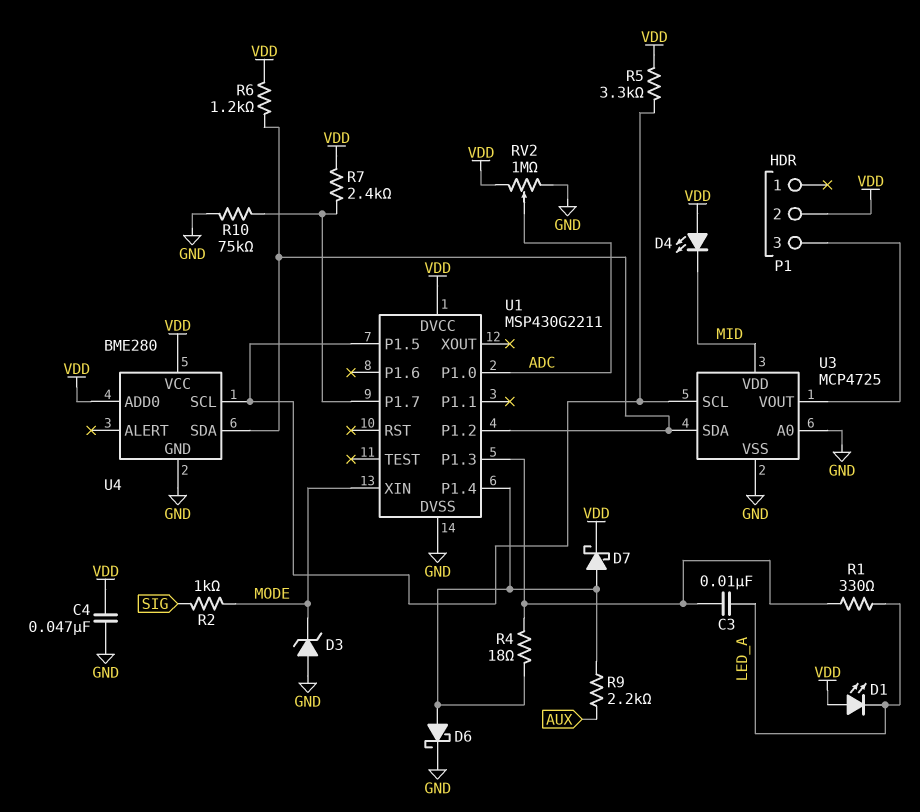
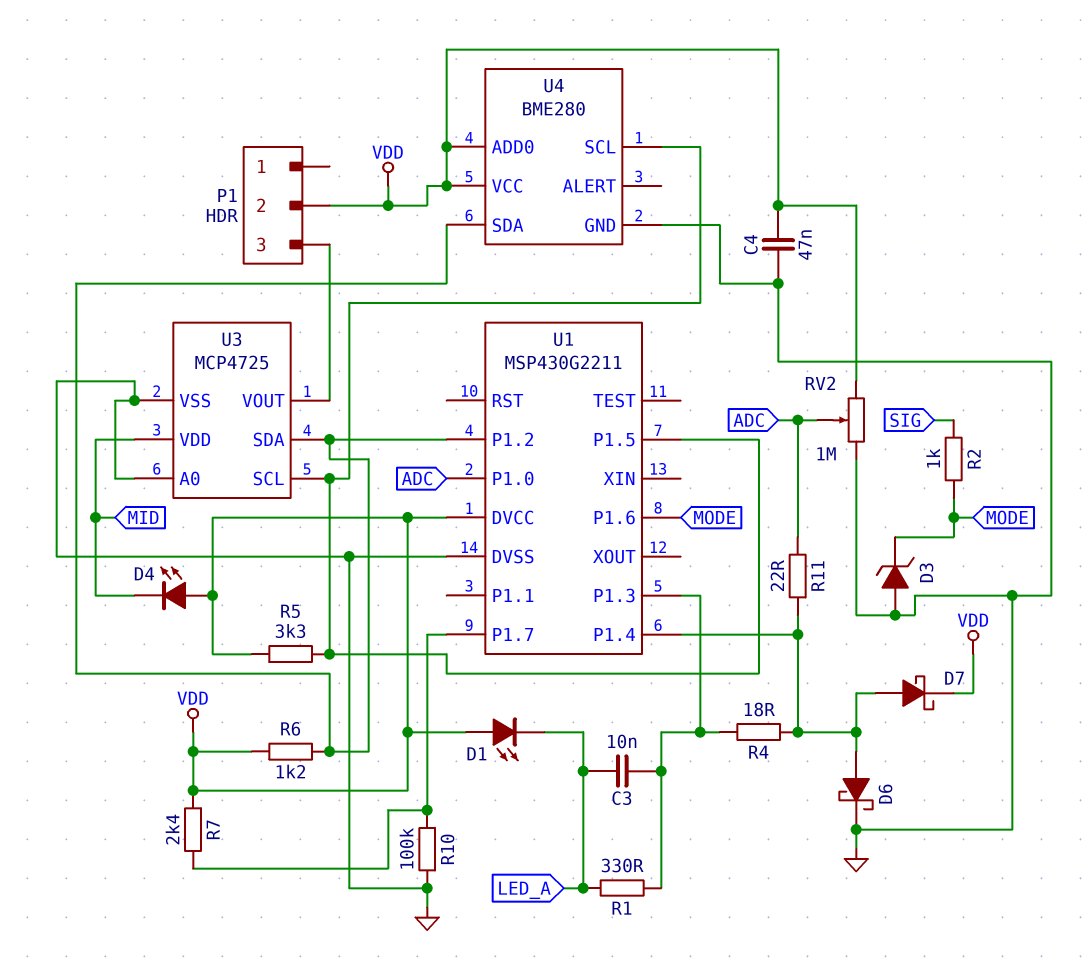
R9: 2.2k (AUX, U1/P1.4) -> none
R10: 75k (GND, U1/P1.7) -> 100k (GND, U1/P1.7)
R11: none -> 22 (ADC, U1/P1.4)
U1 pin P1.6: none -> MODE
U1 pin XIN: MODE -> none

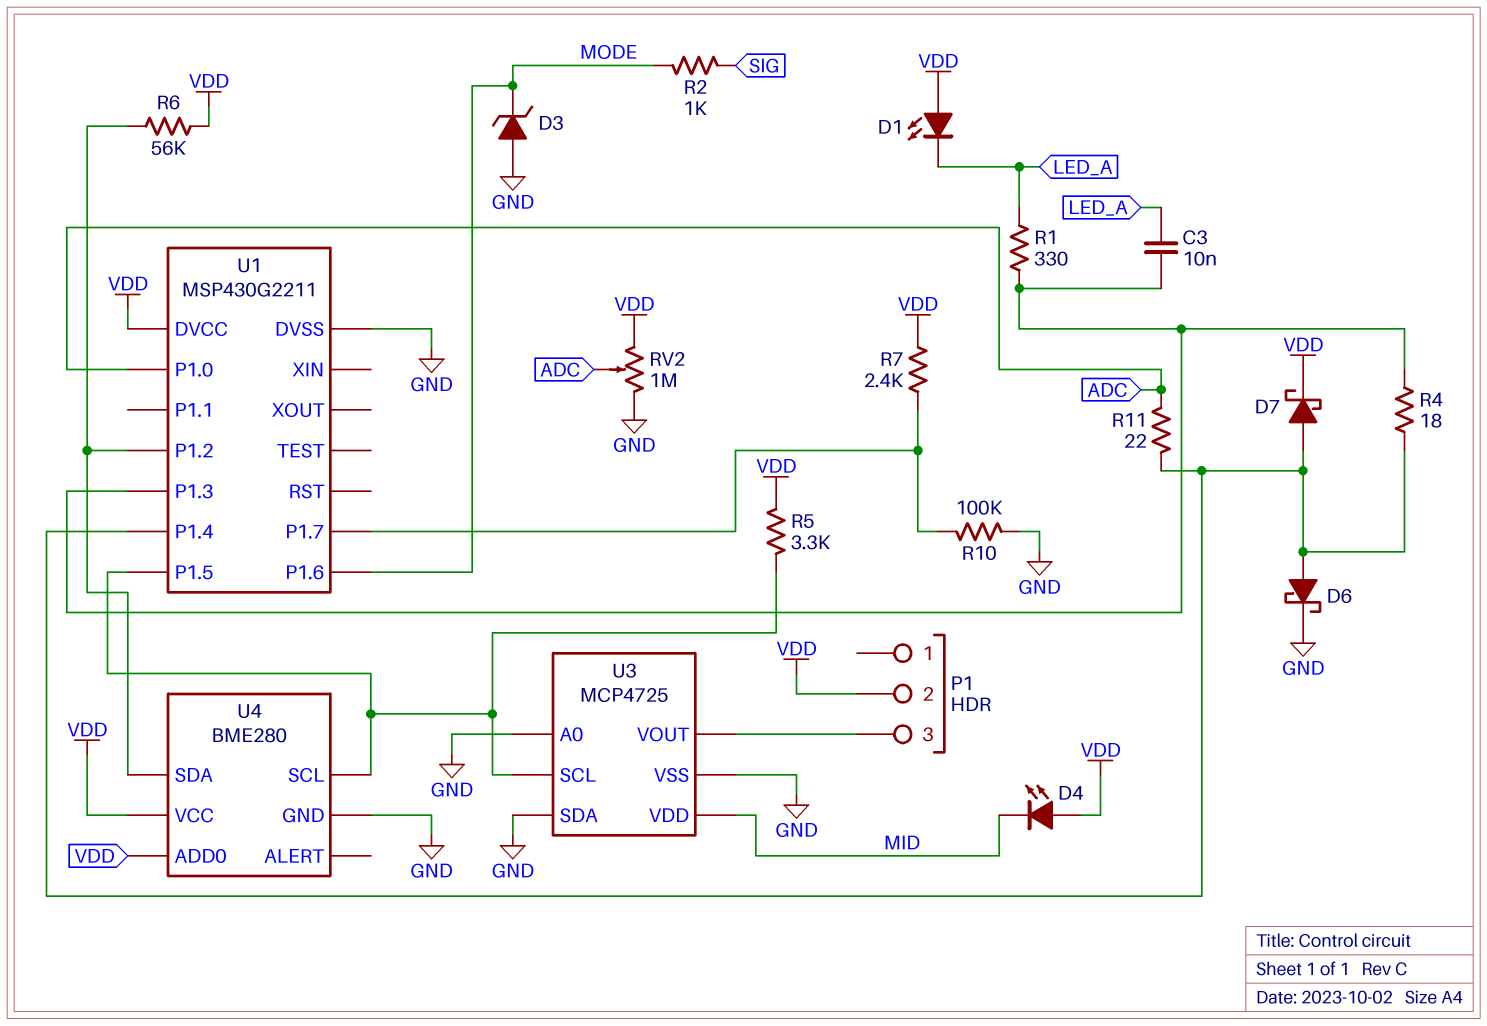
C4: 47nF (GND, VDD) -> none
R6: 1.2k (U1/P1.2, VDD) -> 56k (U1/P1.2, VDD)
U3 pin SDA: U1/P1.2 -> GND

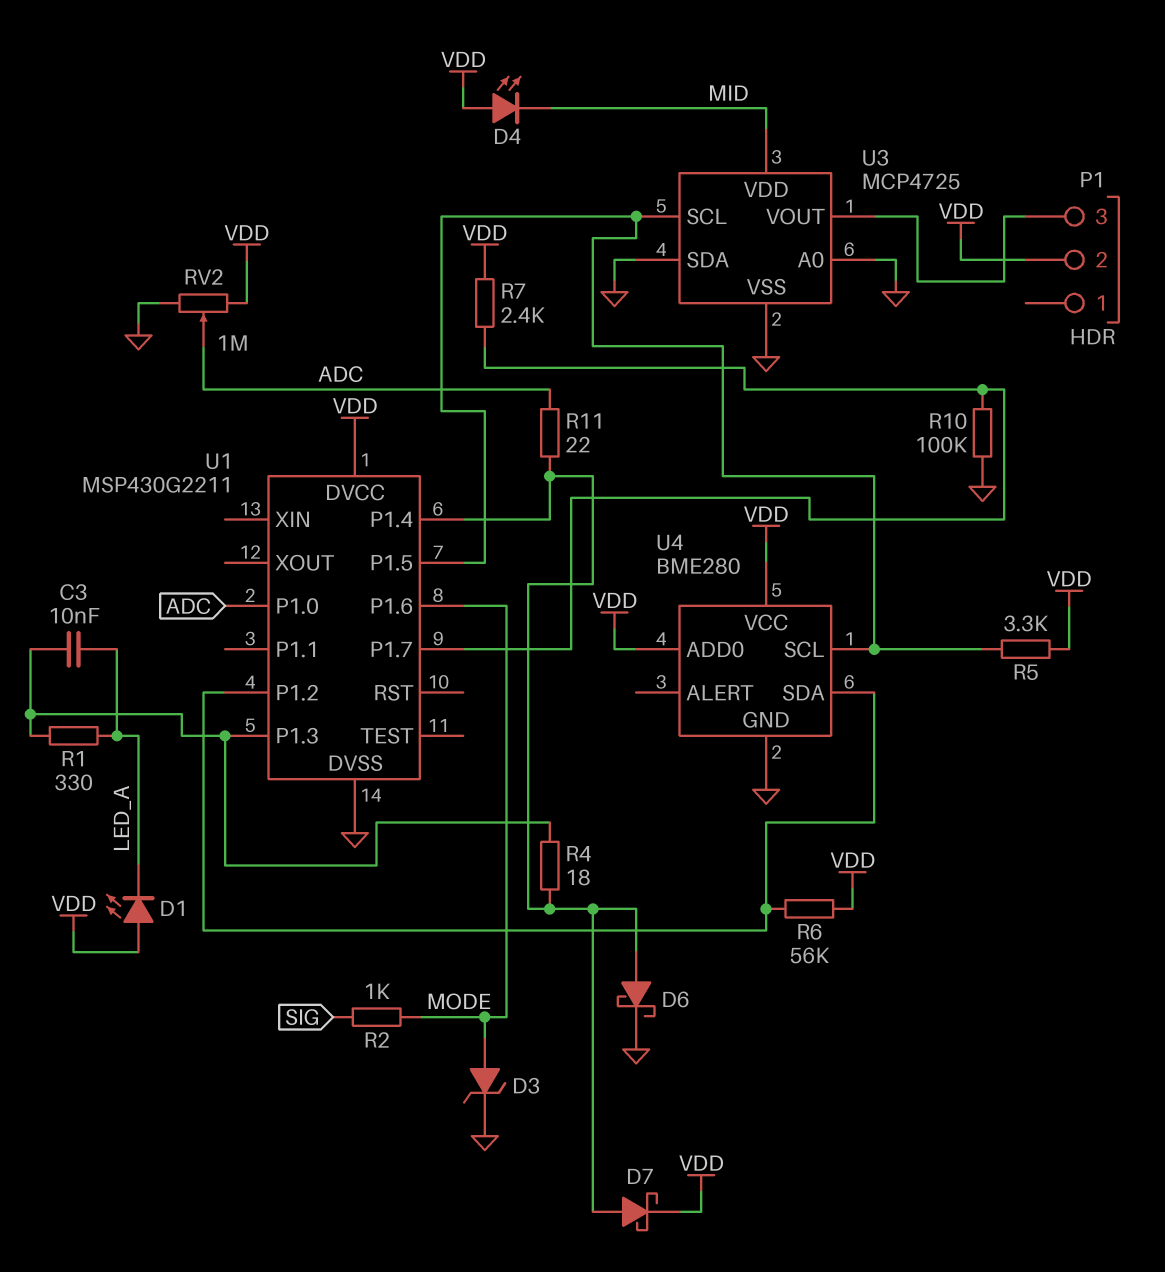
D3: zener (A GND, K MODE) -> zener (A MODE, K GND)

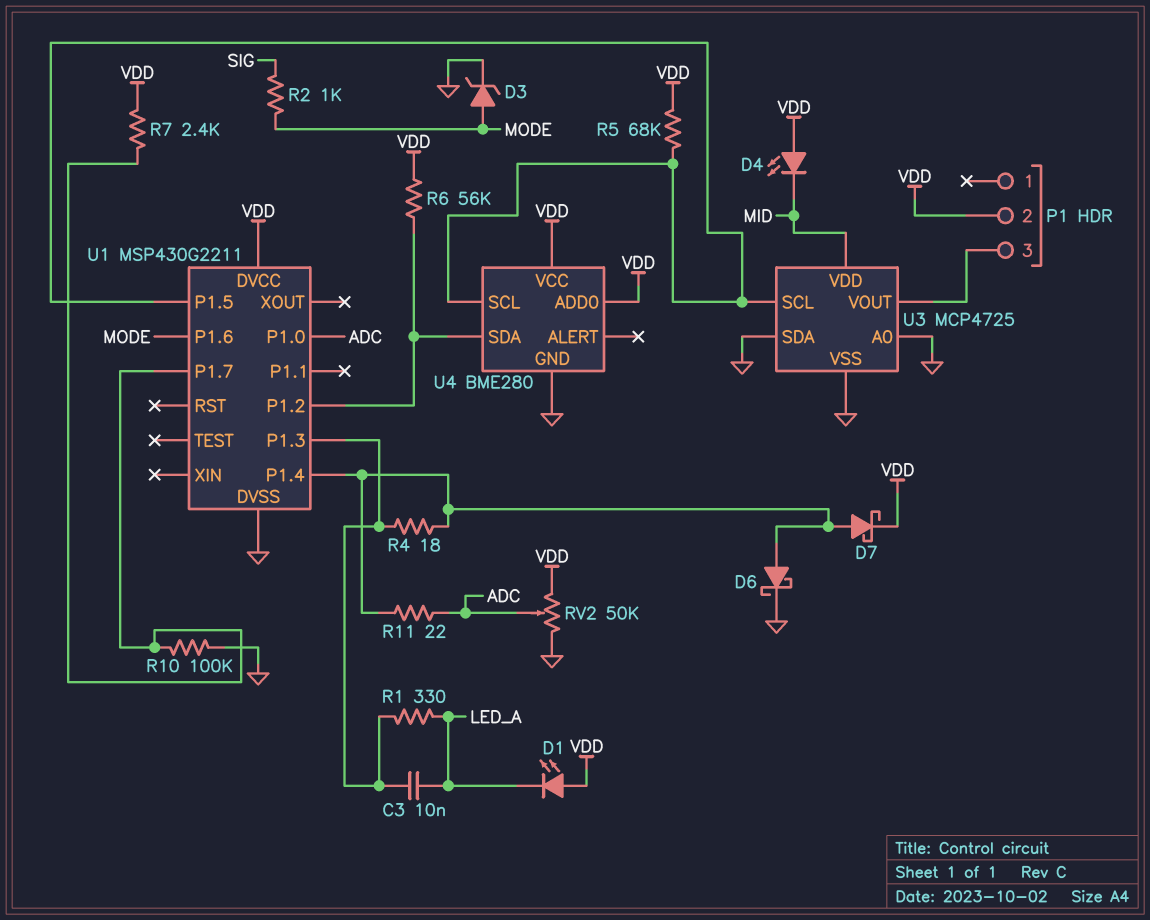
R5: 3.3k (U1/P1.5, VDD) -> 68k (U1/P1.5, VDD)
RV2: 1M (GND, VDD, wiper ADC) -> 50k (GND, VDD, wiper ADC)

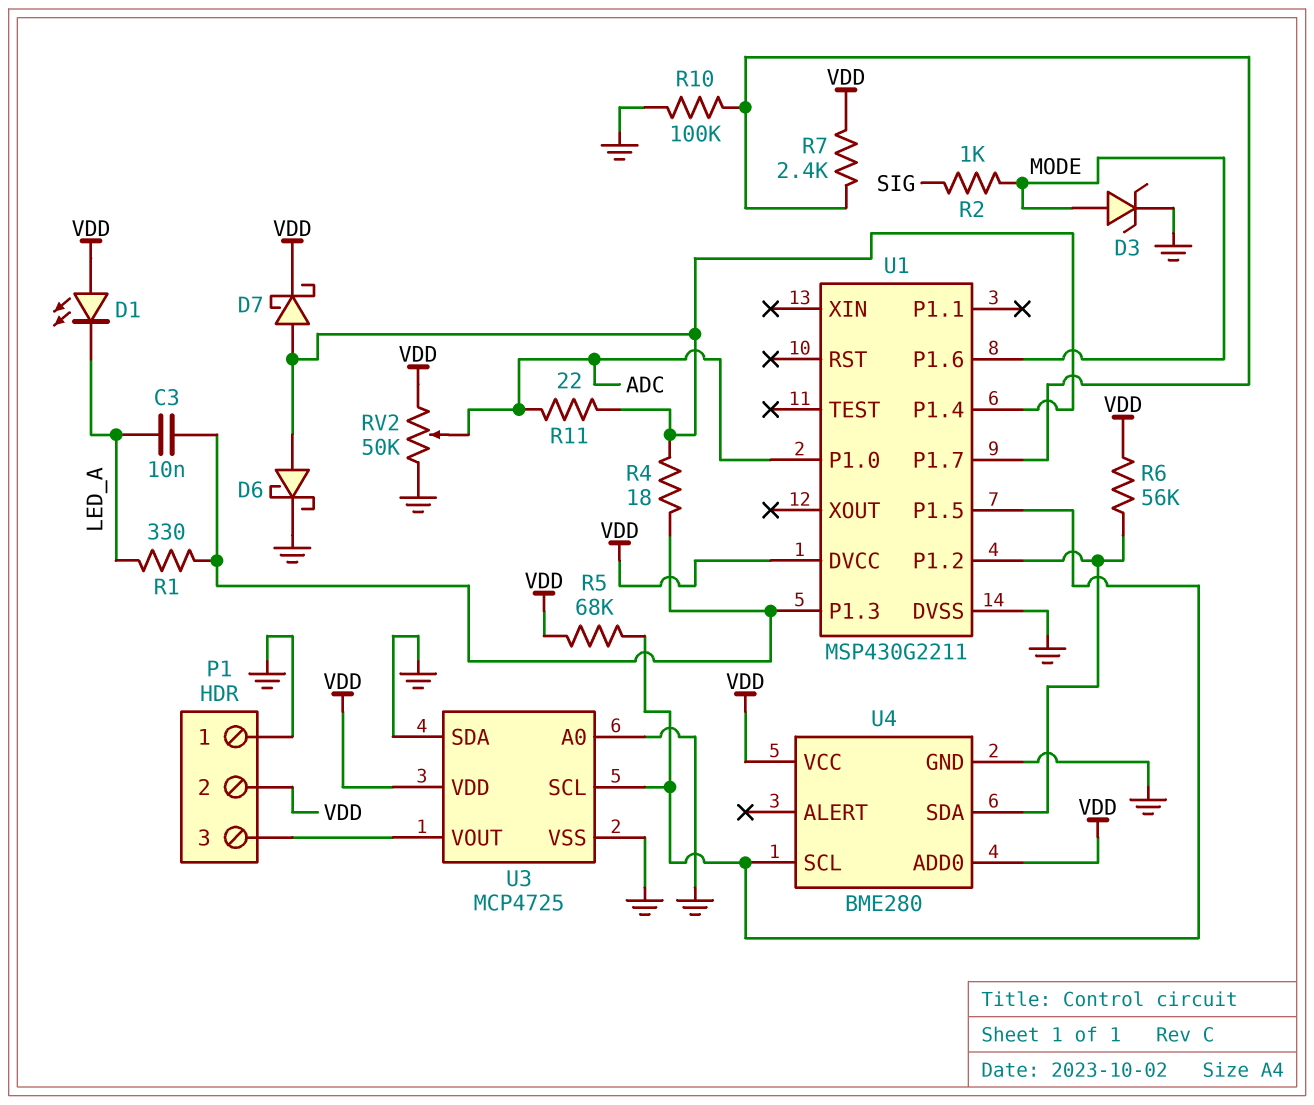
D4: LED (A VDD, K MID) -> none
P1 pin 1: none -> GND
U3 pin VDD: MID -> VDD

